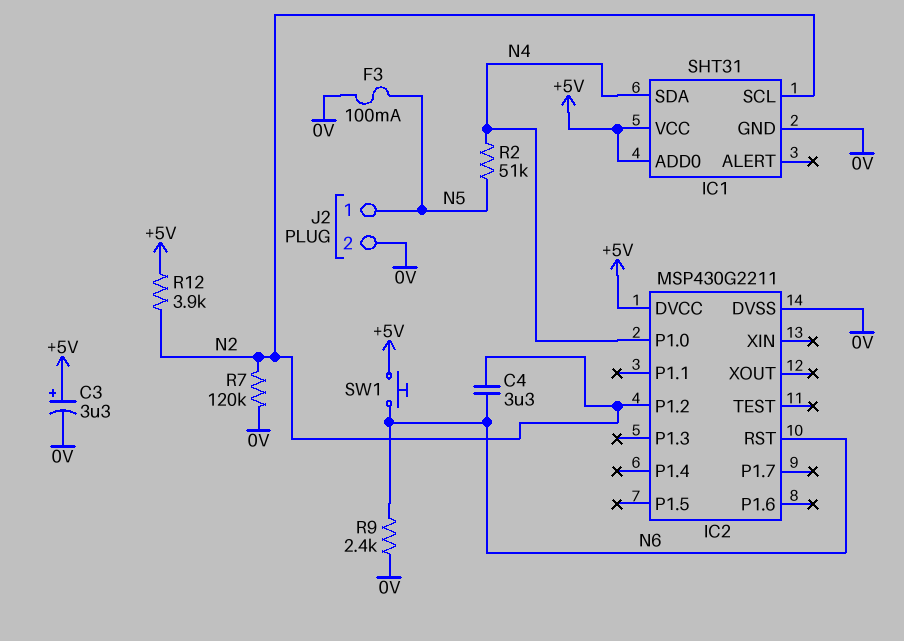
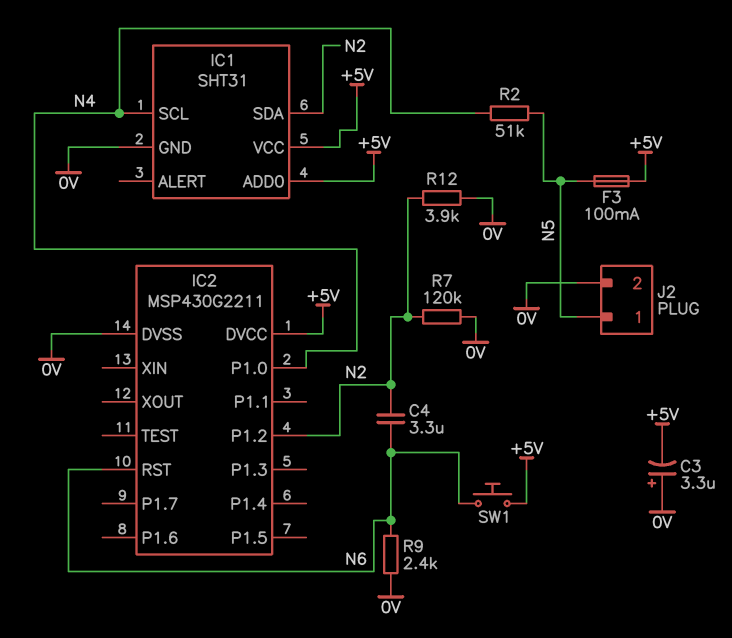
C3: 3.3uF (plus +5V, minus 0V) -> 3.3uF (plus 0V, minus +5V)
F3: 100mA (0V, N5) -> 100mA (+5V, N5)
IC1 pin SCL: N2 -> N4
IC1 pin SDA: N4 -> N2
R12: 3.9k (+5V, N2) -> 3.9k (0V, N2)

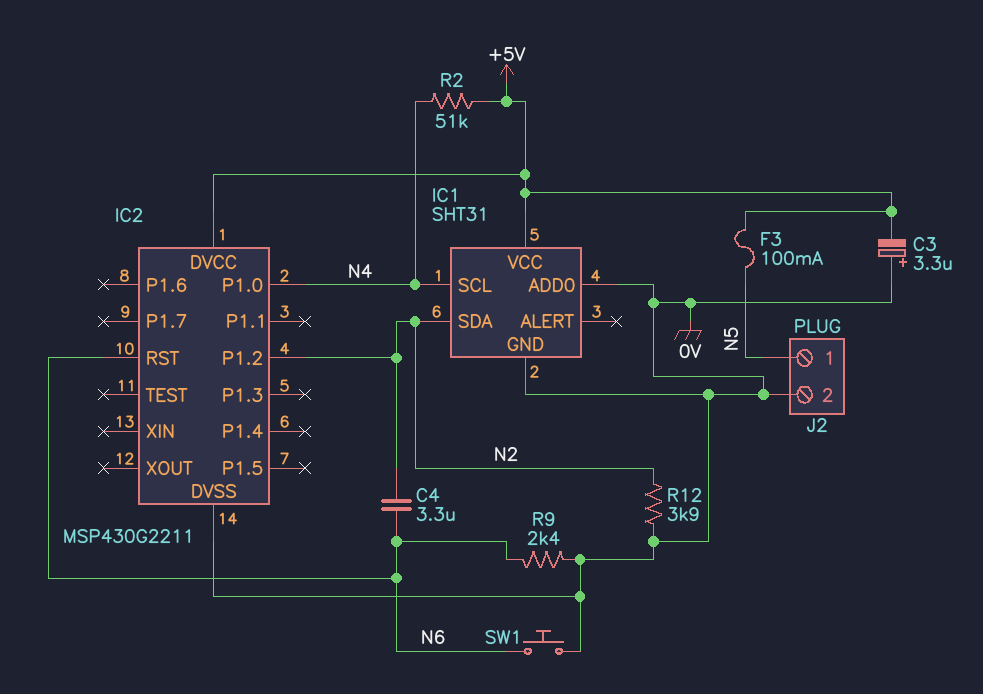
IC1 pin ADD0: +5V -> 0V
R2: 51k (N4, N5) -> 51k (+5V, N4)
R7: 120k (0V, N2) -> none
SW1: button (+5V, N6) -> button (0V, N6)

